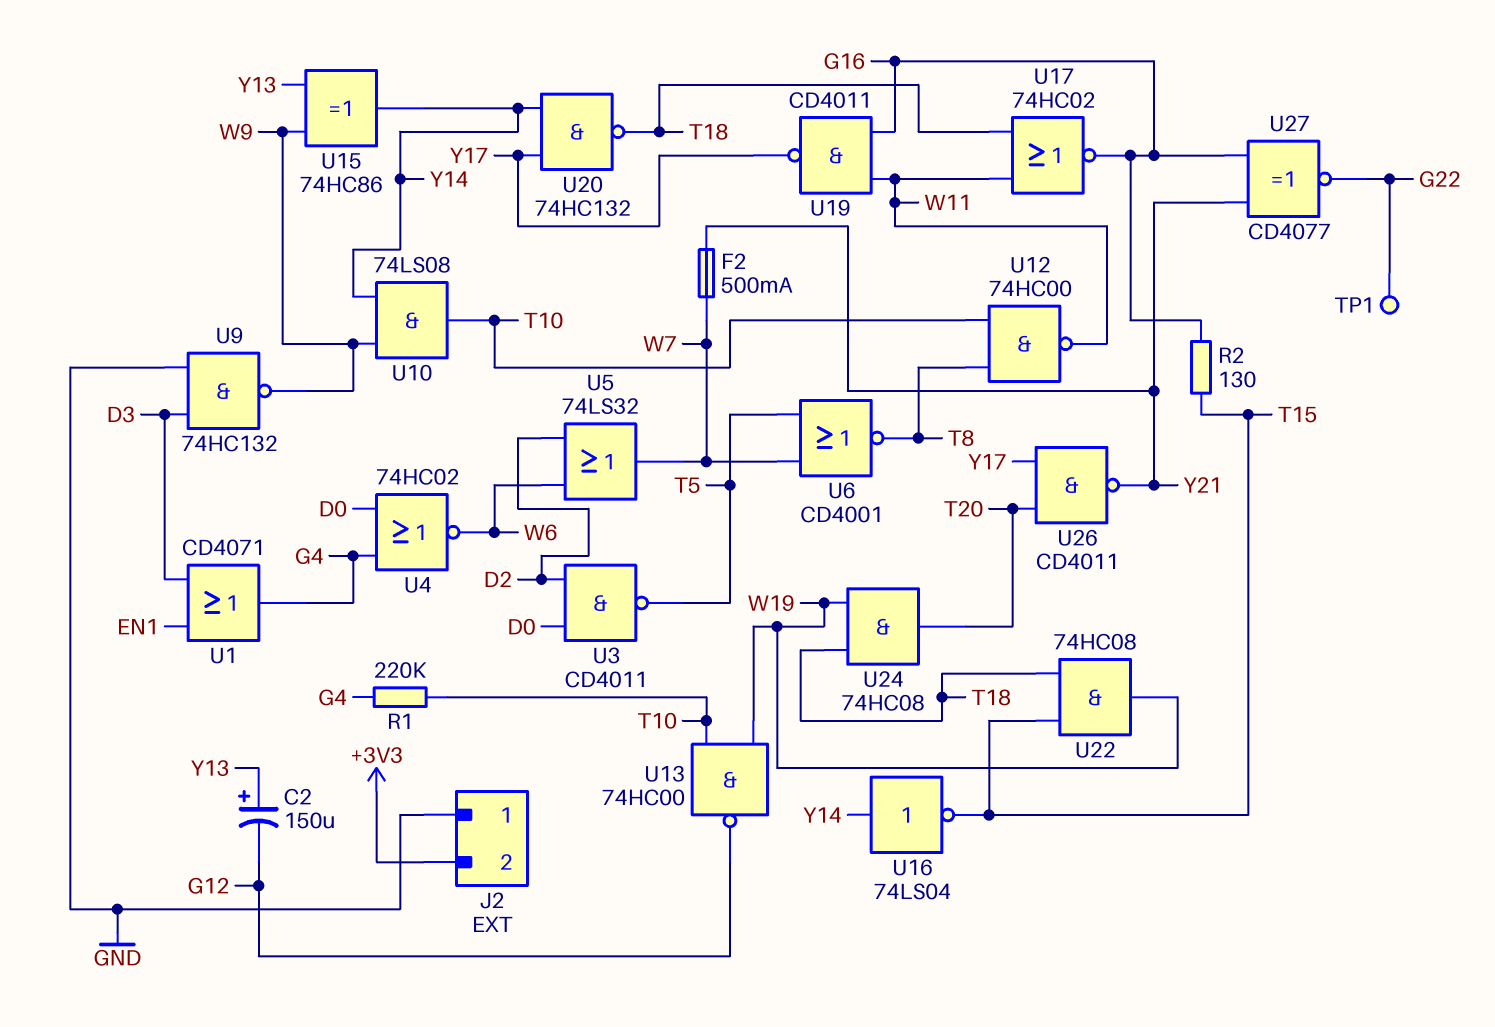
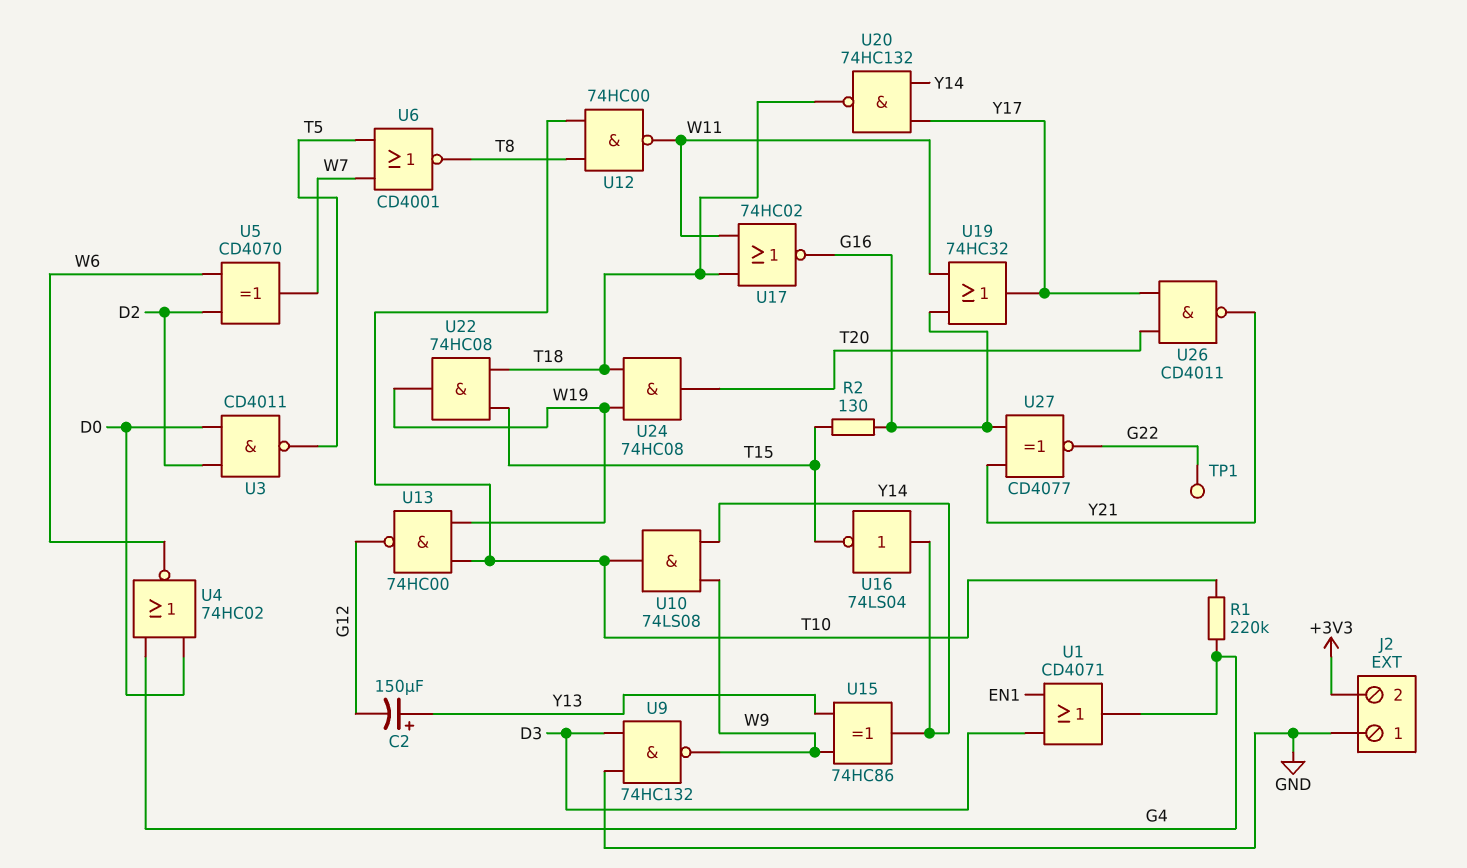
F2: 500mA (W7, Y21) -> none
U5: OR 74LS32 (in D2, in W6, out W7) -> XOR CD4070 (in D2, in W6, out W7)
U19: NAND CD4011 (in G16, in W11, out Y17) -> OR 74HC32 (in G16, in W11, out Y17)

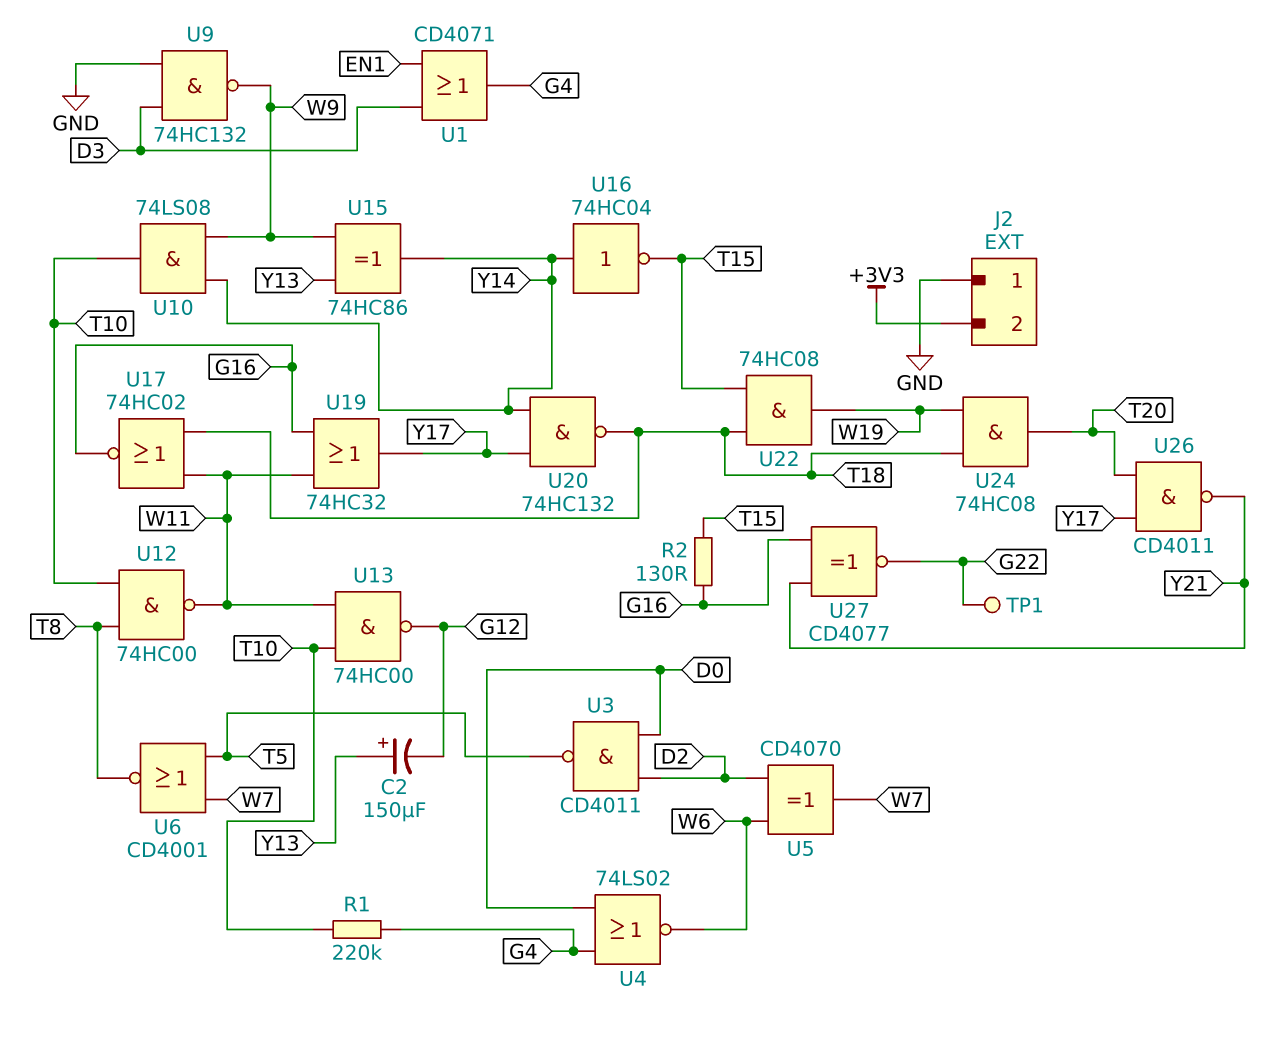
U4: NOR 74HC02 (in D0, in G4, out W6) -> NOR 74LS02 (in D0, in G4, out W6)
U13: NAND 74HC00 (in T10, in W19, out G12) -> NAND 74HC00 (in T10, in W11, out G12)
U16: NOT 74LS04 (in Y14, out T15) -> NOT 74HC04 (in Y14, out T15)

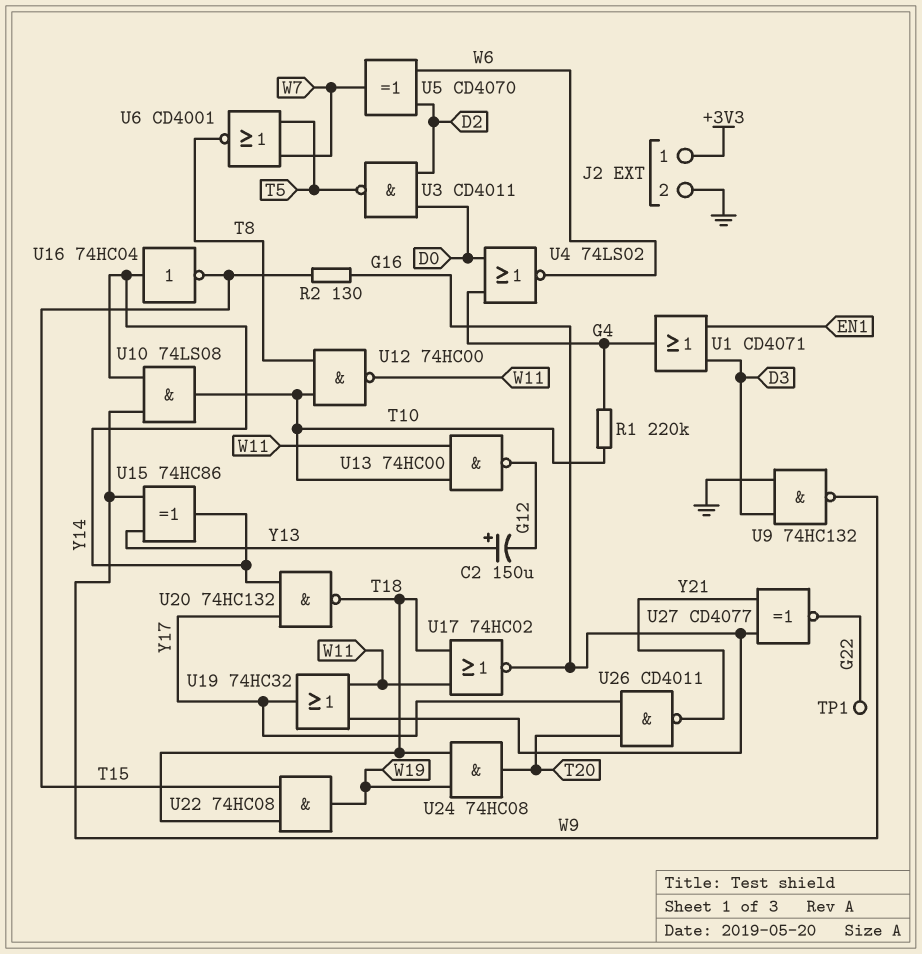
J2 pin 1: GND -> +3V3
J2 pin 2: +3V3 -> GND

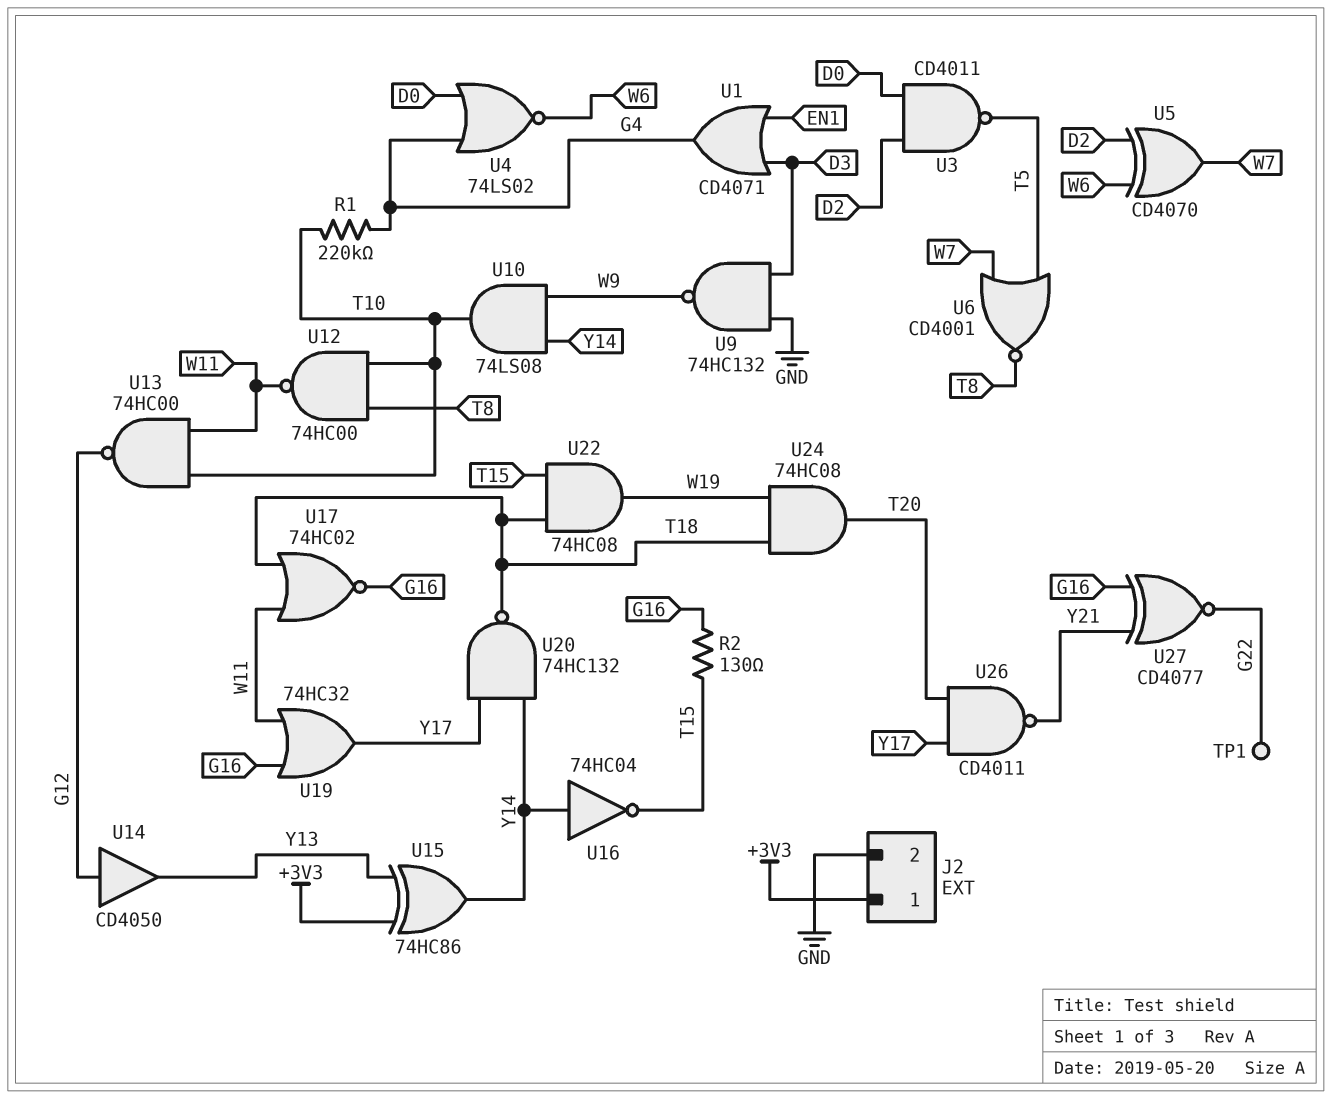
C2: 150uF (plus Y13, minus G12) -> none
U14: none -> buffer CD4050 (in G12, out Y13)
U15: XOR 74HC86 (in W9, in Y13, out Y14) -> XOR 74HC86 (in +3V3, in Y13, out Y14)

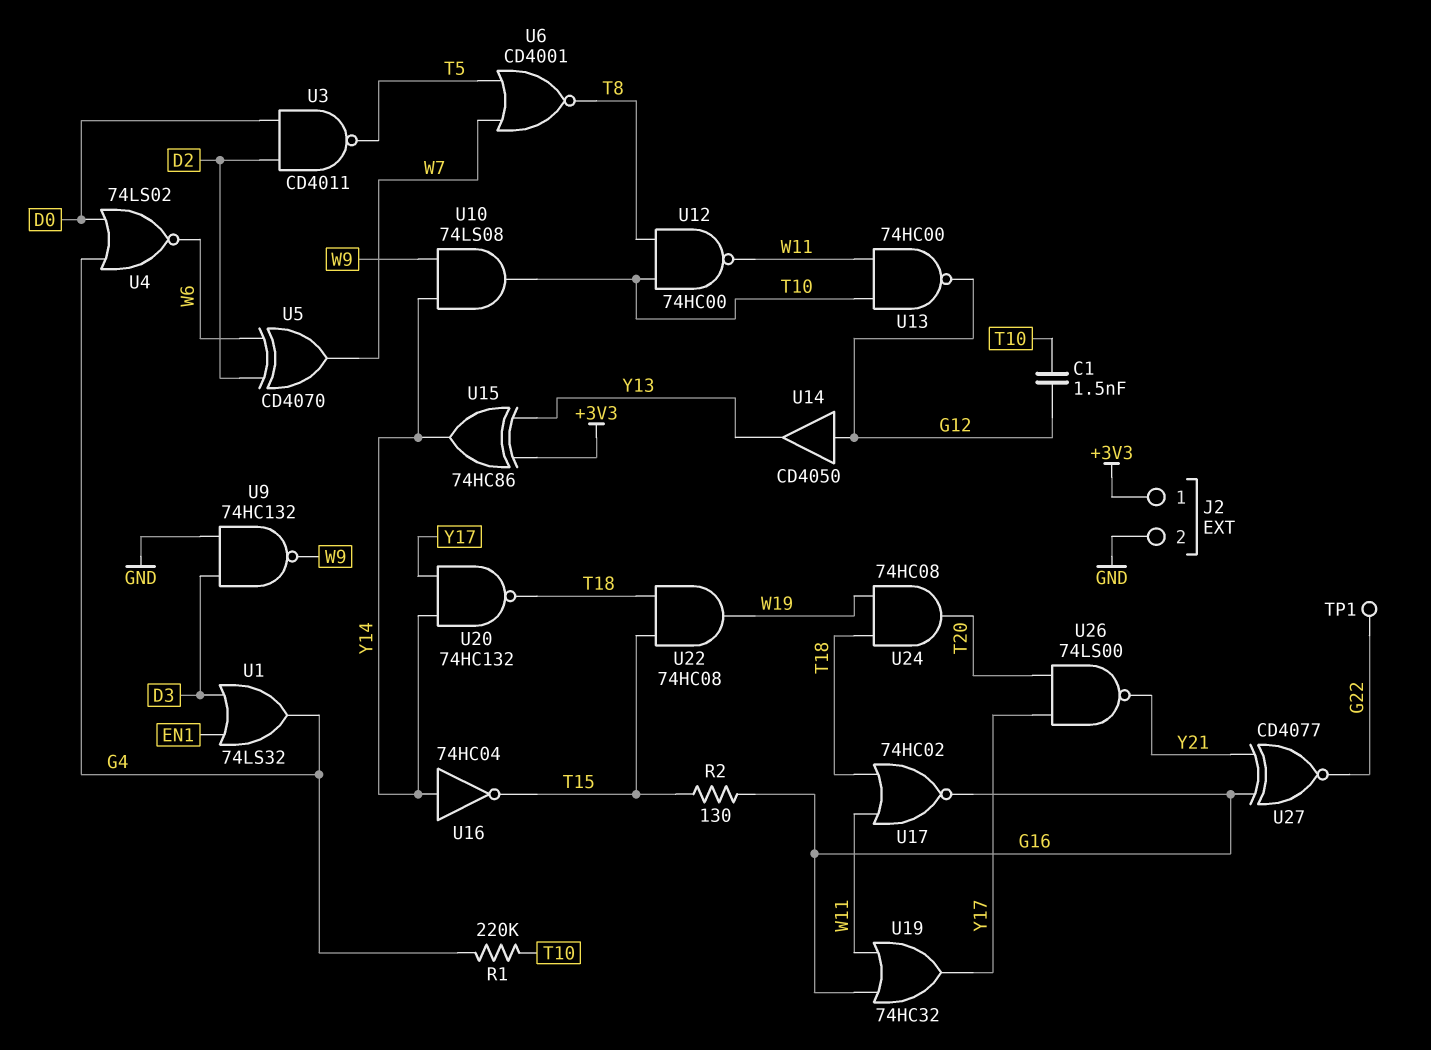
C1: none -> 1.5nF (G12, T10)
U1: OR CD4071 (in D3, in EN1, out G4) -> OR 74LS32 (in D3, in EN1, out G4)
U26: NAND CD4011 (in T20, in Y17, out Y21) -> NAND 74LS00 (in T20, in Y17, out Y21)

